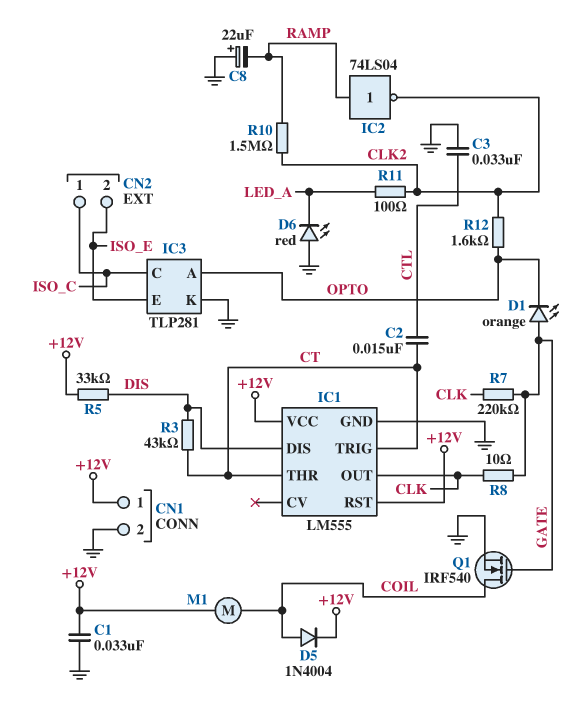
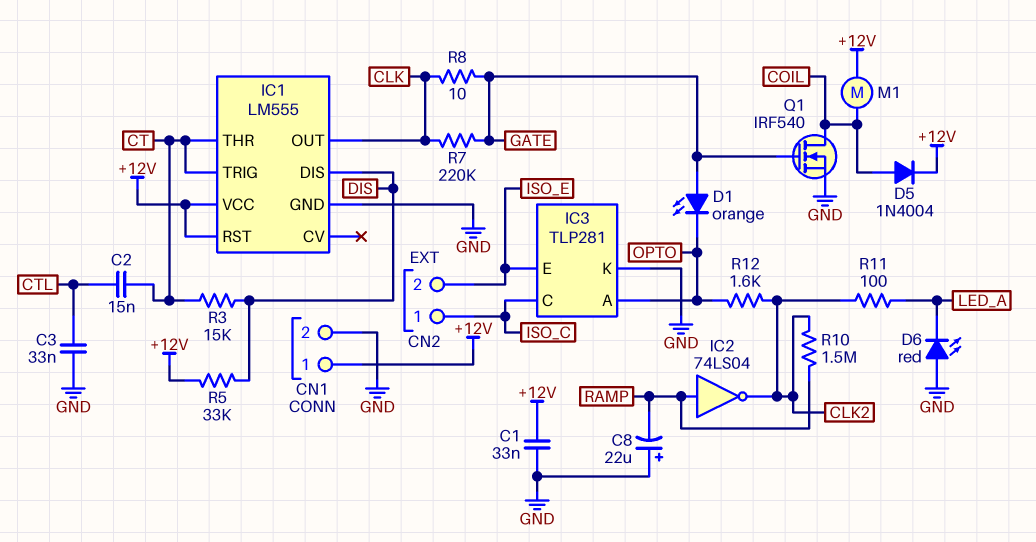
R3: 43k (CT, DIS) -> 15k (CT, DIS)

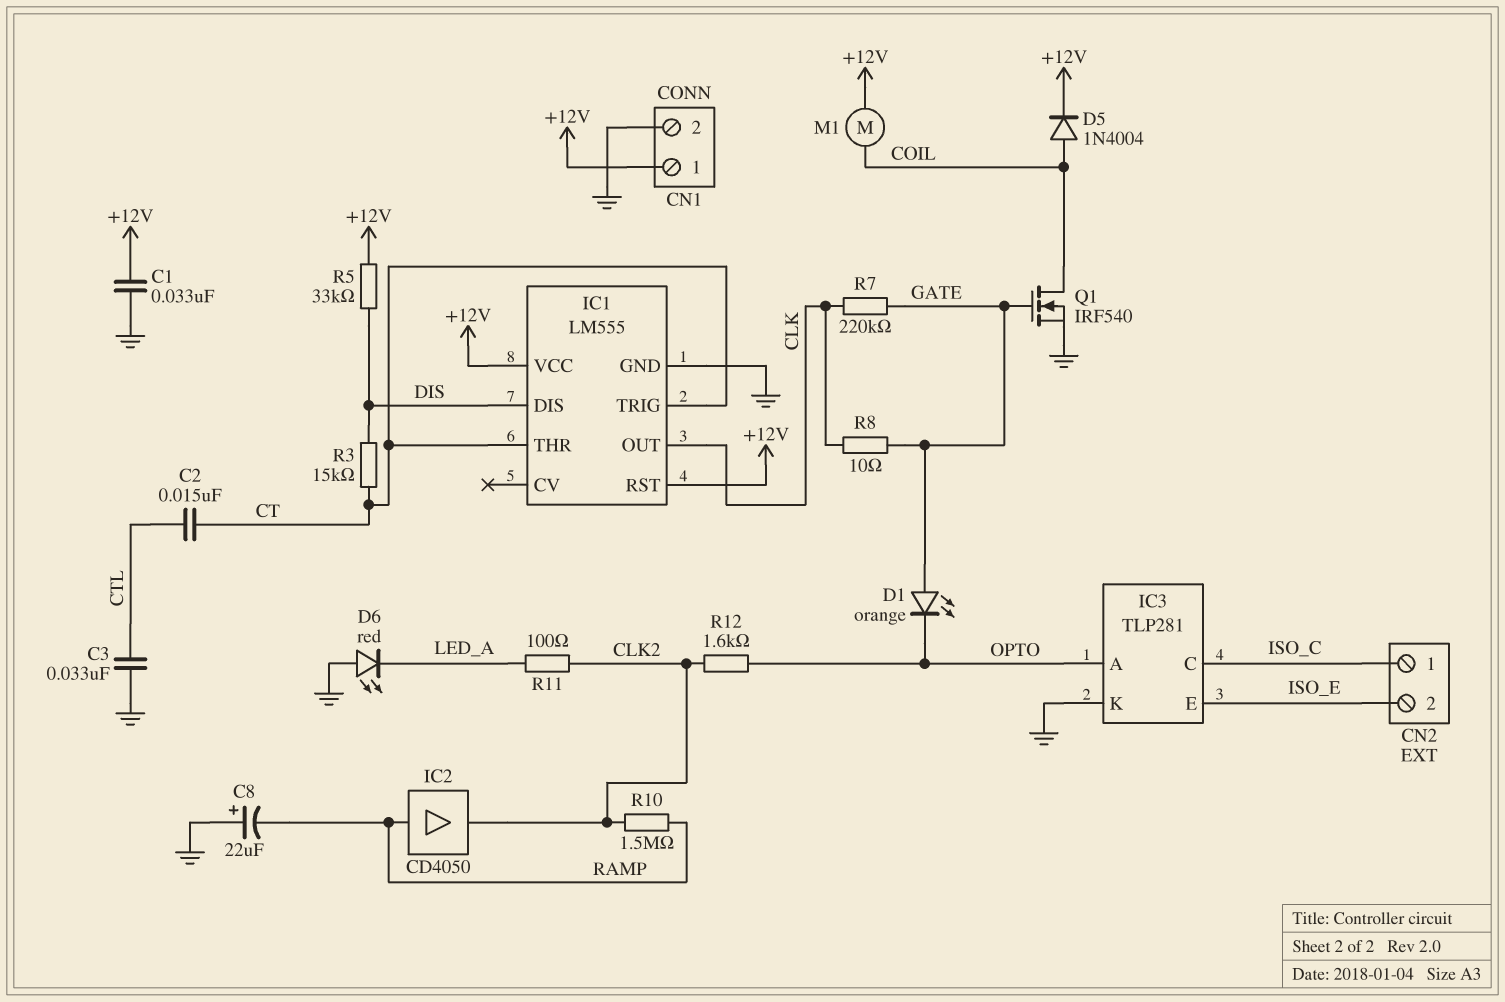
IC2: NOT 74LS04 (in RAMP, out CLK2) -> buffer CD4050 (in RAMP, out CLK2)

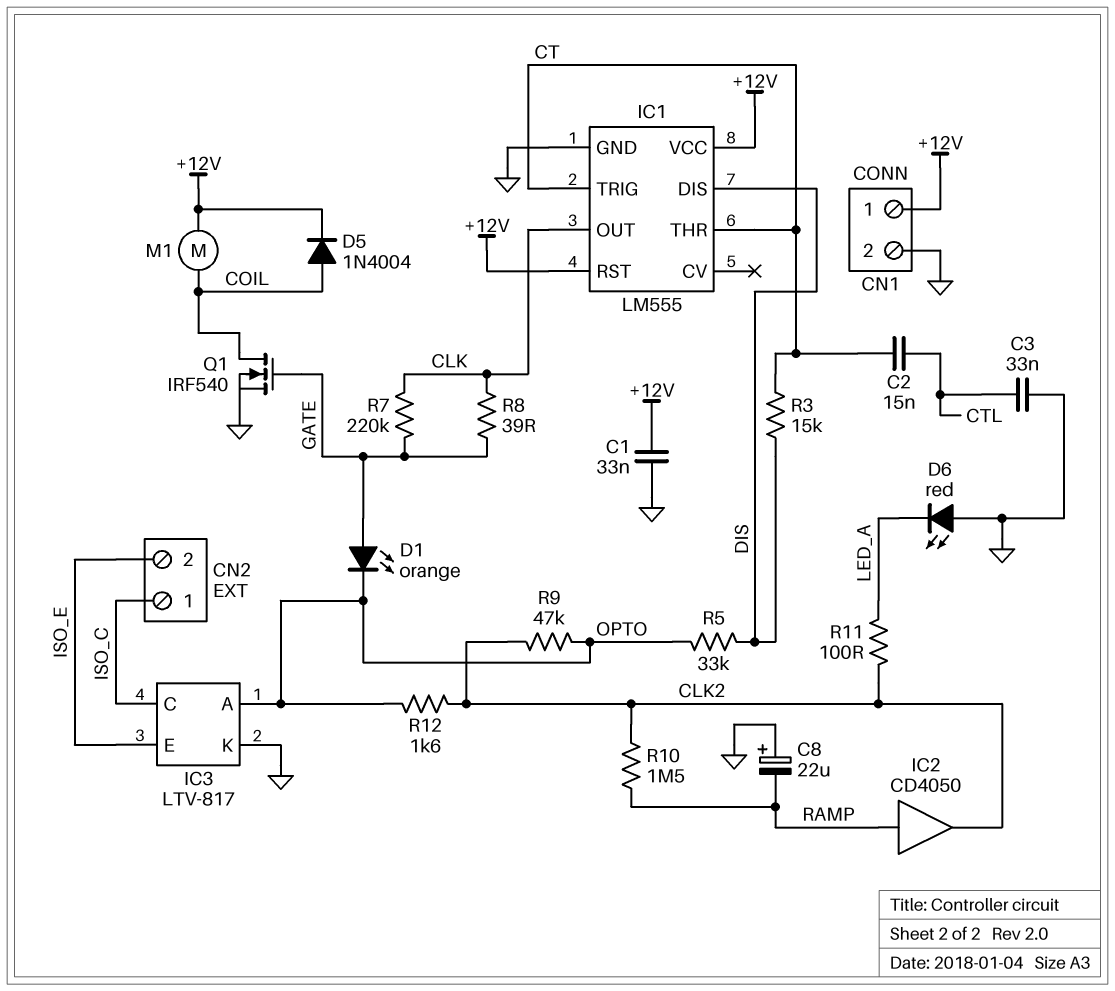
IC3: TLP281 -> LTV-817
R5: 33k (+12V, DIS) -> 33k (DIS, OPTO)
R8: 10 (CLK, GATE) -> 39 (CLK, GATE)
R9: none -> 47k (CLK2, OPTO)

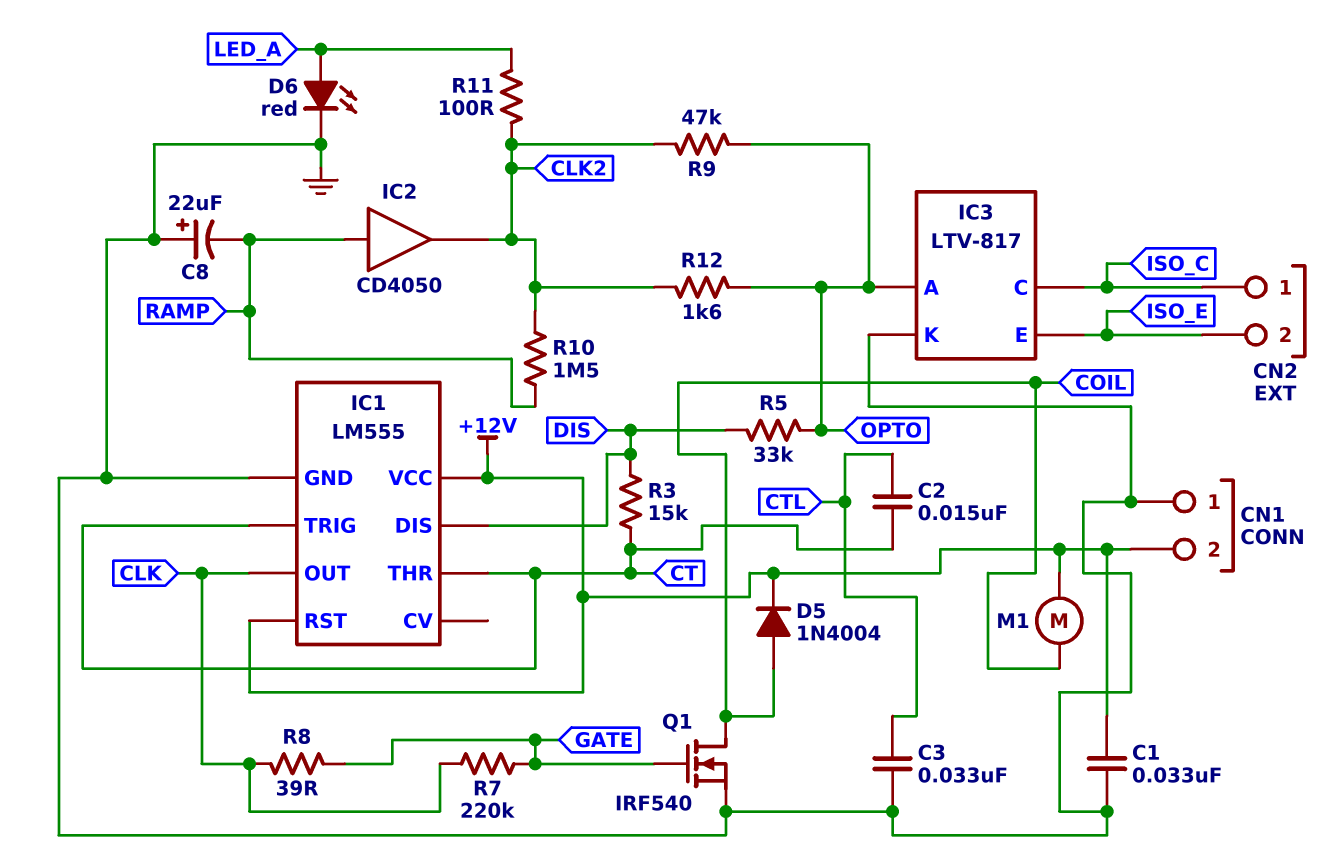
CN1 pin 1: +12V -> GND
CN1 pin 2: GND -> +12V
D1: LED orange (A GATE, K OPTO) -> none
D6: LED red (A GND, K LED_A) -> LED red (A LED_A, K GND)

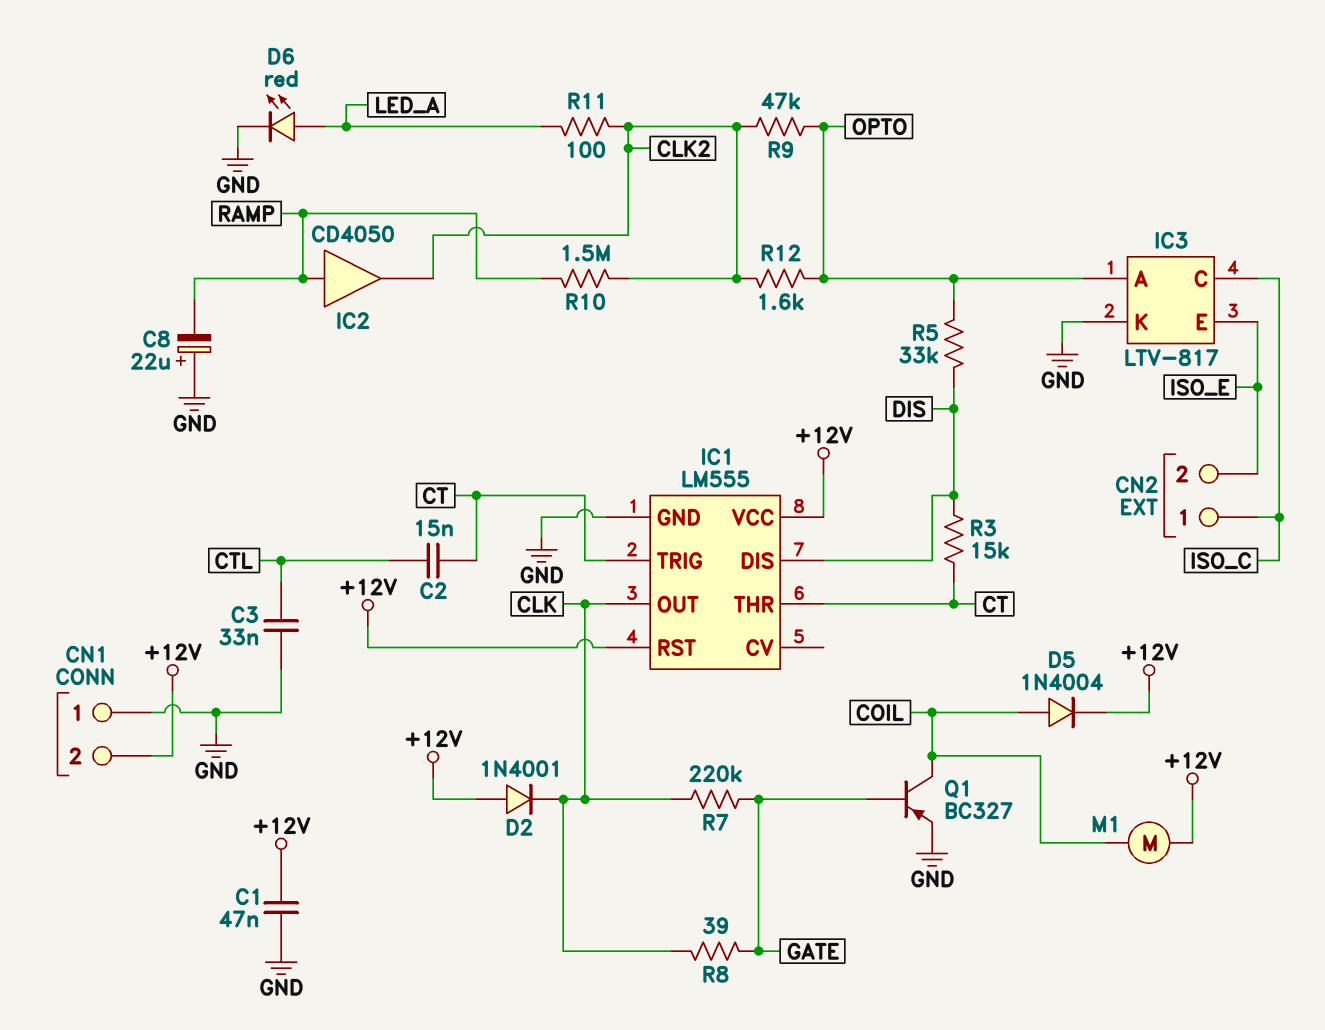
C1: 33nF (+12V, GND) -> 47nF (+12V, GND)
D2: none -> diode 1N4001 (A +12V, K CLK)
Q1: NMOS IRF540 (G GATE, D COIL, S GND) -> PNP BC327 (B GATE, C COIL, E GND)

